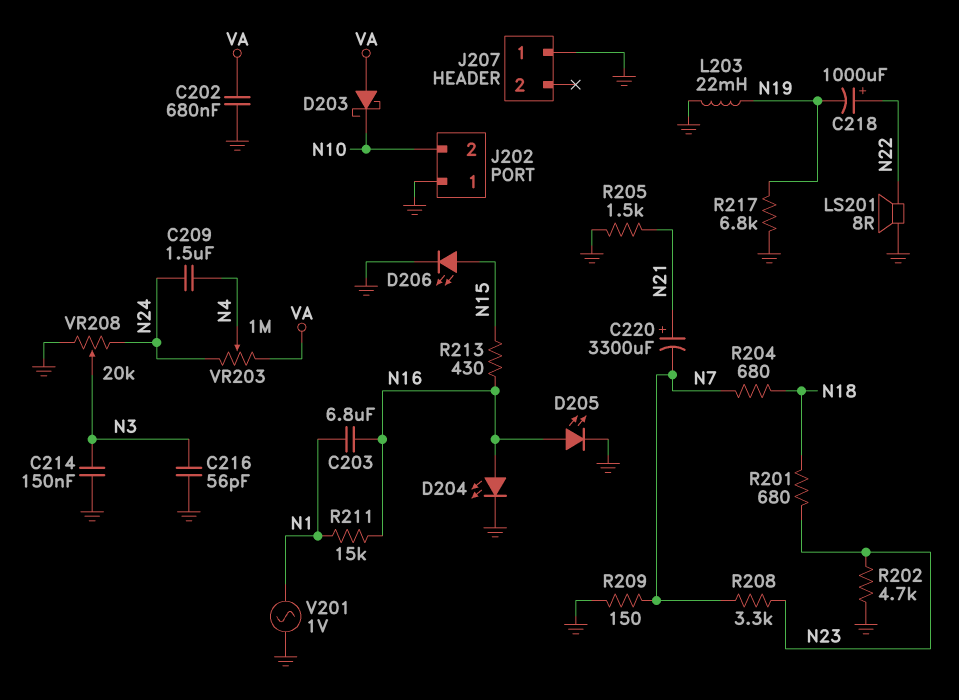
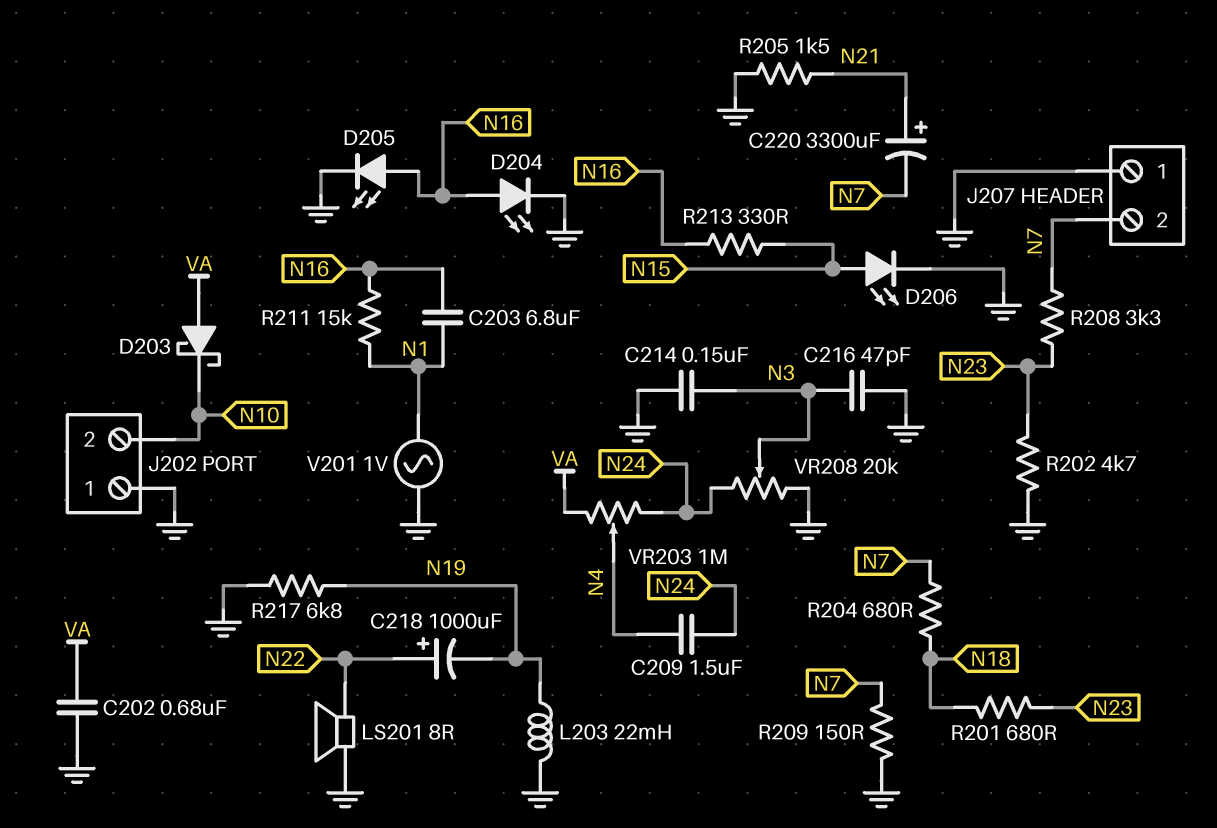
C216: 56pF (GND, N3) -> 47pF (GND, N3)
J207 pin 2: none -> N7
R213: 430 (N15, N16) -> 330 (N15, N16)

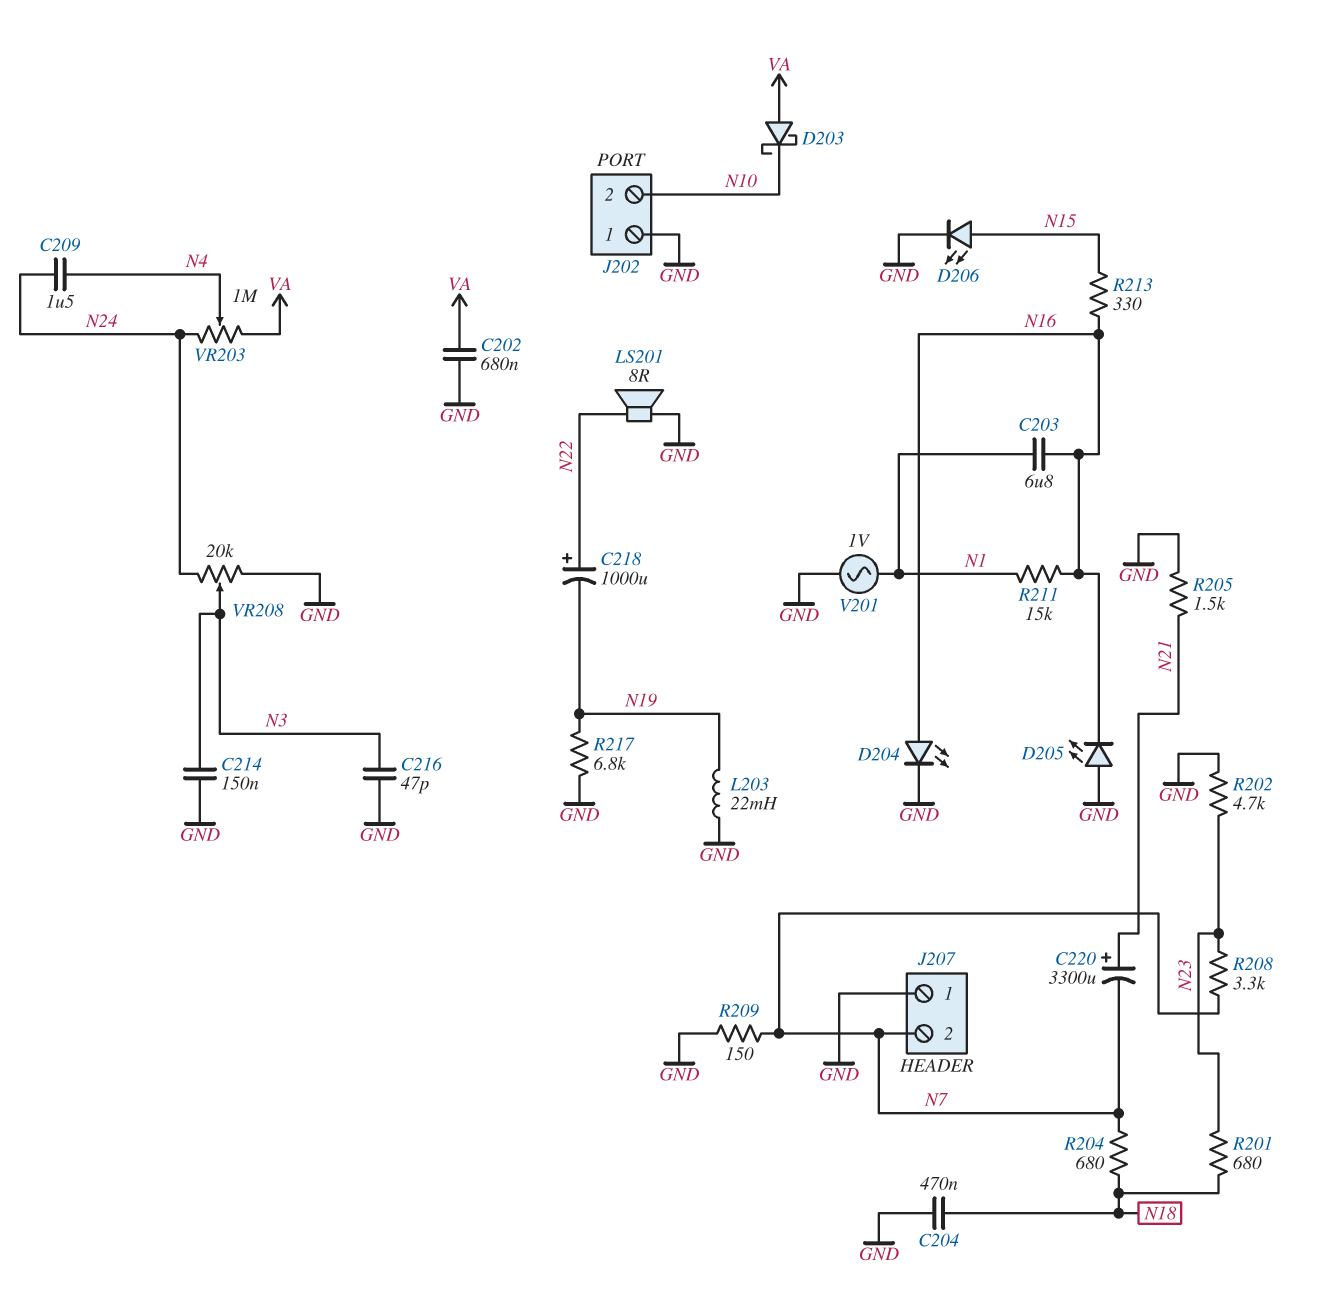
C204: none -> 470nF (GND, N18)
D205: LED (A N16, K GND) -> LED (A GND, K N16)

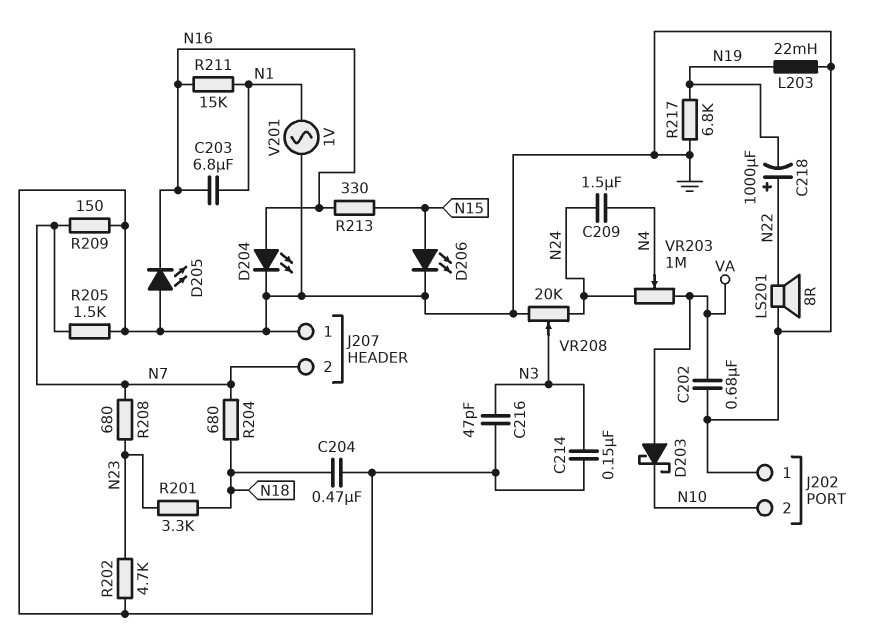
C220: 3300uF (plus N21, minus N7) -> none
R201: 680 (N18, N23) -> 3.3k (N18, N23)
R205: 1.5k (GND, N21) -> 1.5k (GND, N7)
R208: 3.3k (N7, N23) -> 680 (N7, N23)

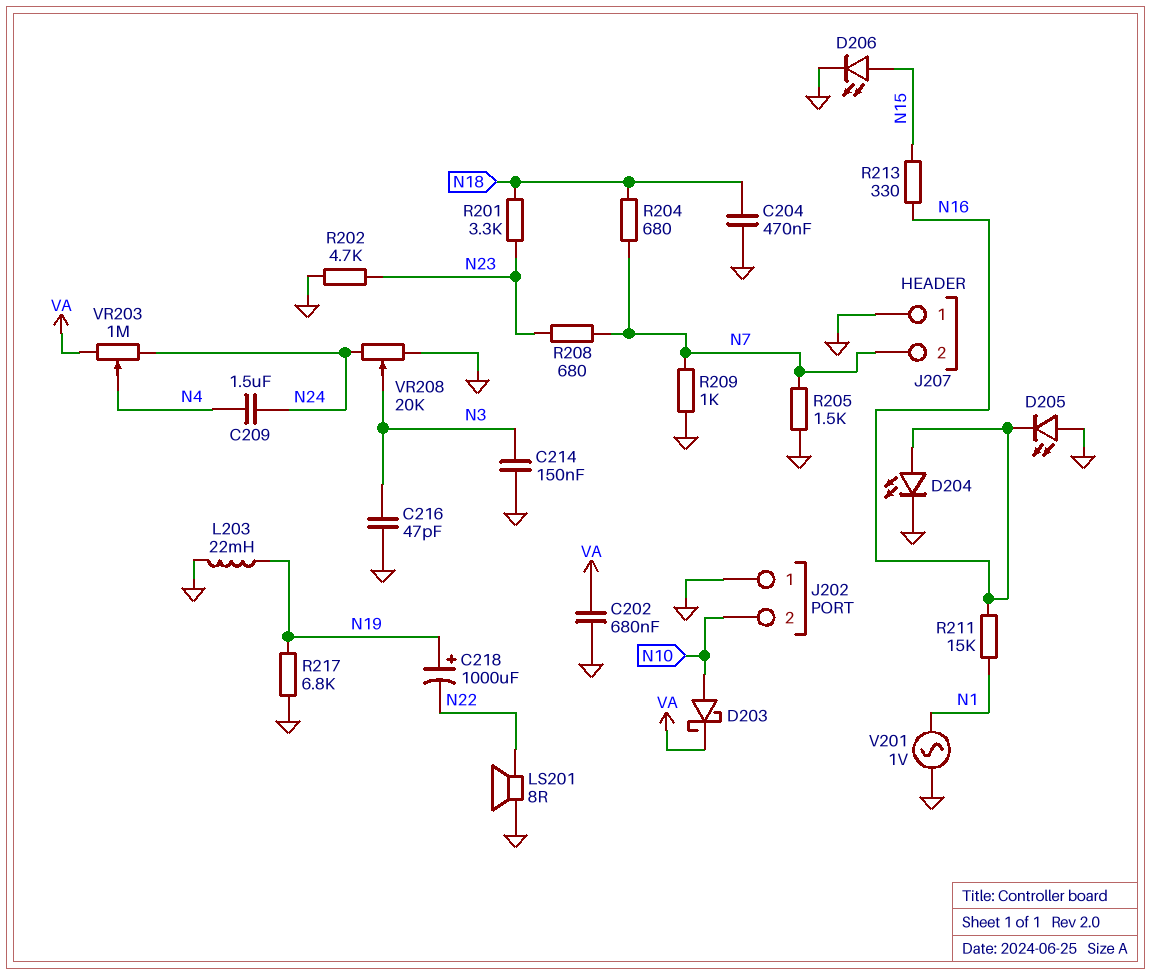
C203: 6.8uF (N1, N16) -> none
C218: 1000uF (plus N22, minus N19) -> 1000uF (plus N19, minus N22)
D203: schottky (A VA, K N10) -> schottky (A N10, K VA)
R209: 150 (GND, N7) -> 1k (GND, N7)

